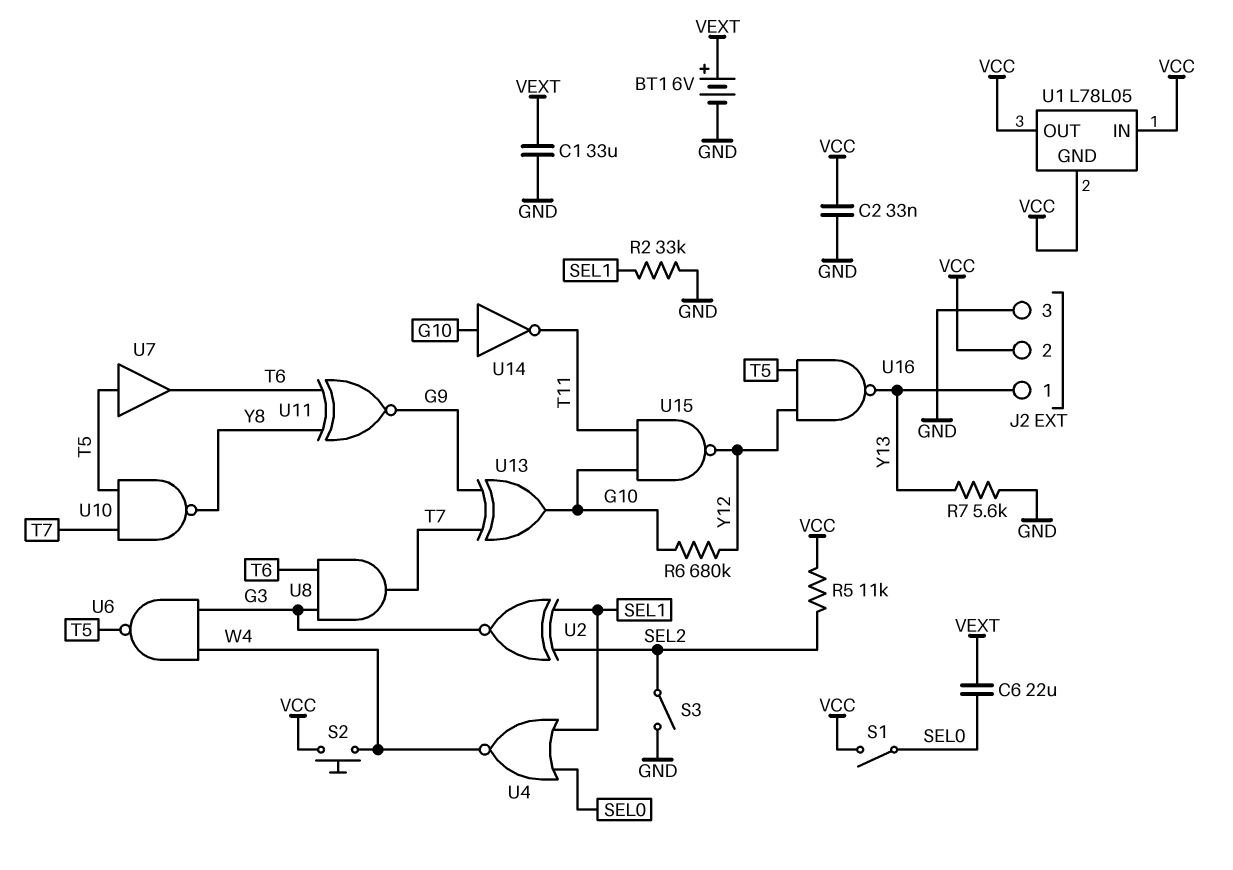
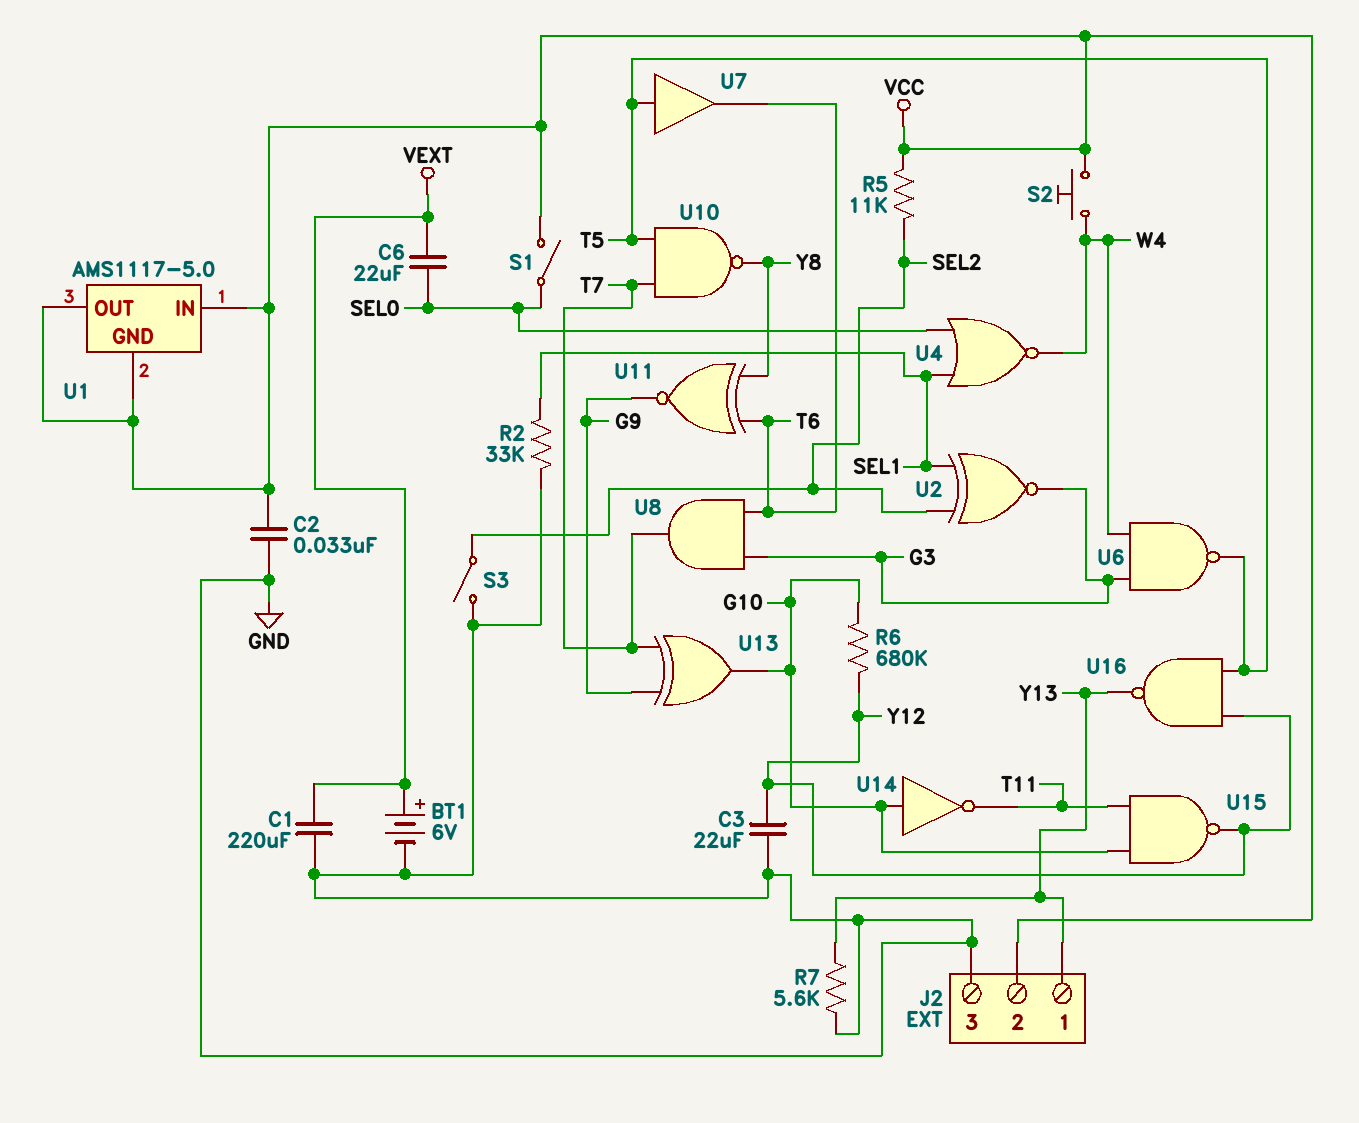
C1: 33uF (GND, VEXT) -> 220uF (GND, VEXT)
C3: none -> 22uF (GND, Y12)
U1: L78L05 -> AMS1117-5.0

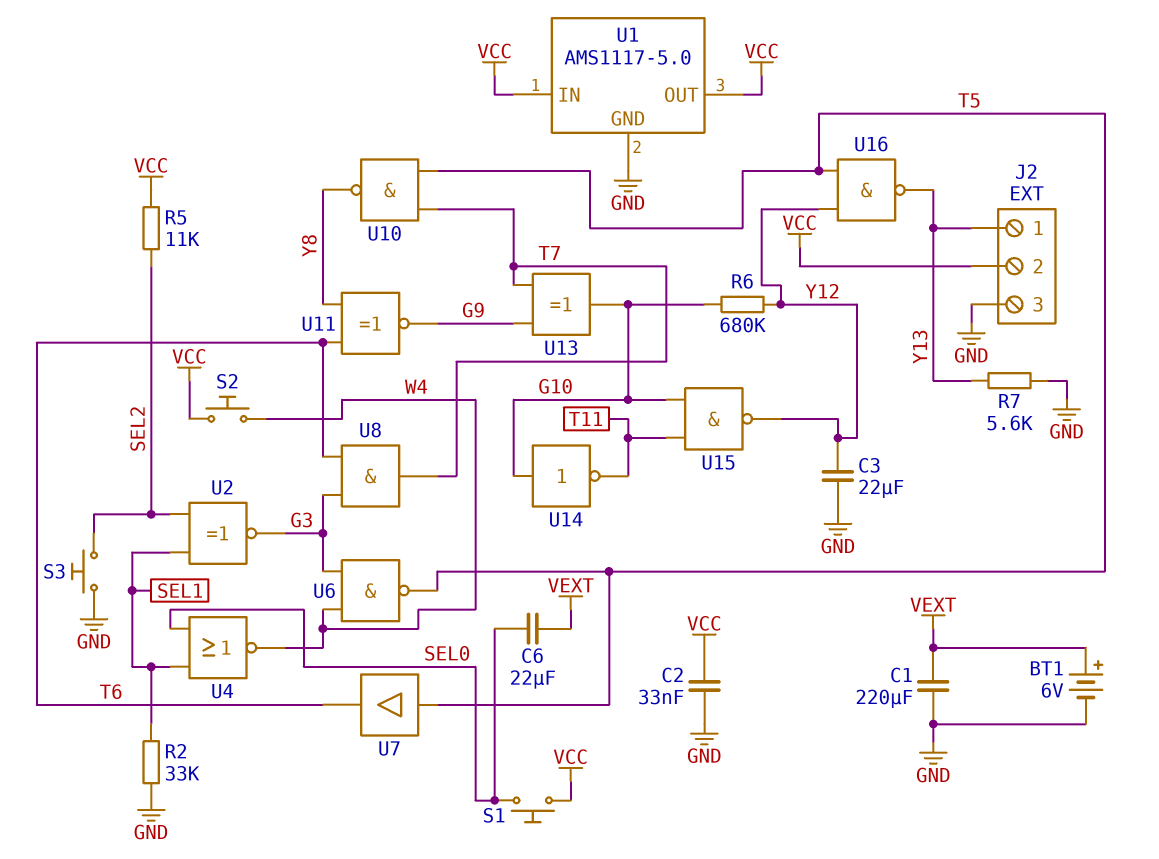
S1: switch (SEL0, VCC) -> button (SEL0, VCC)
S3: switch (GND, SEL2) -> button (GND, SEL2)
U1 pin GND: VCC -> GND

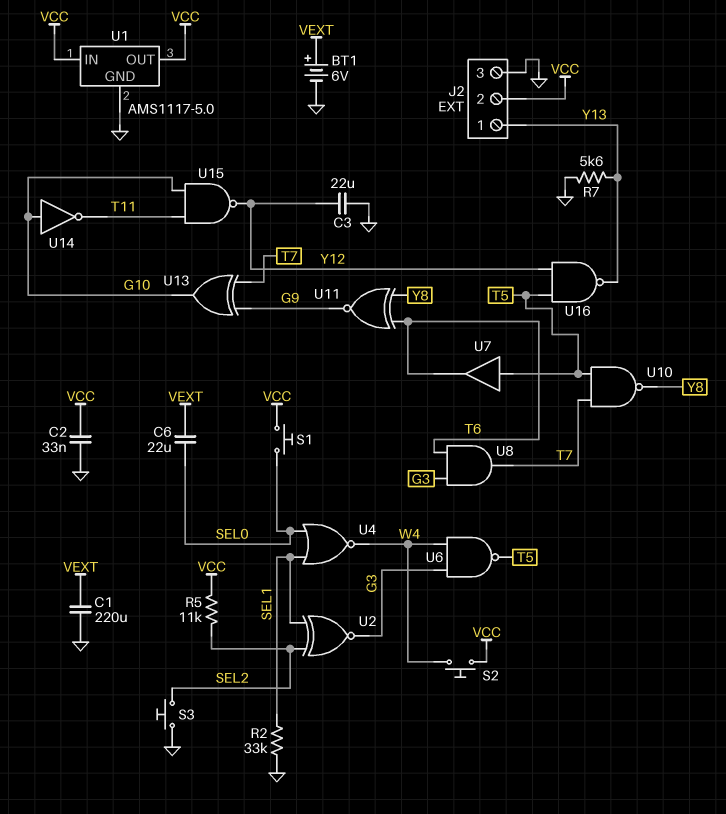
R6: 680k (G10, Y12) -> none

